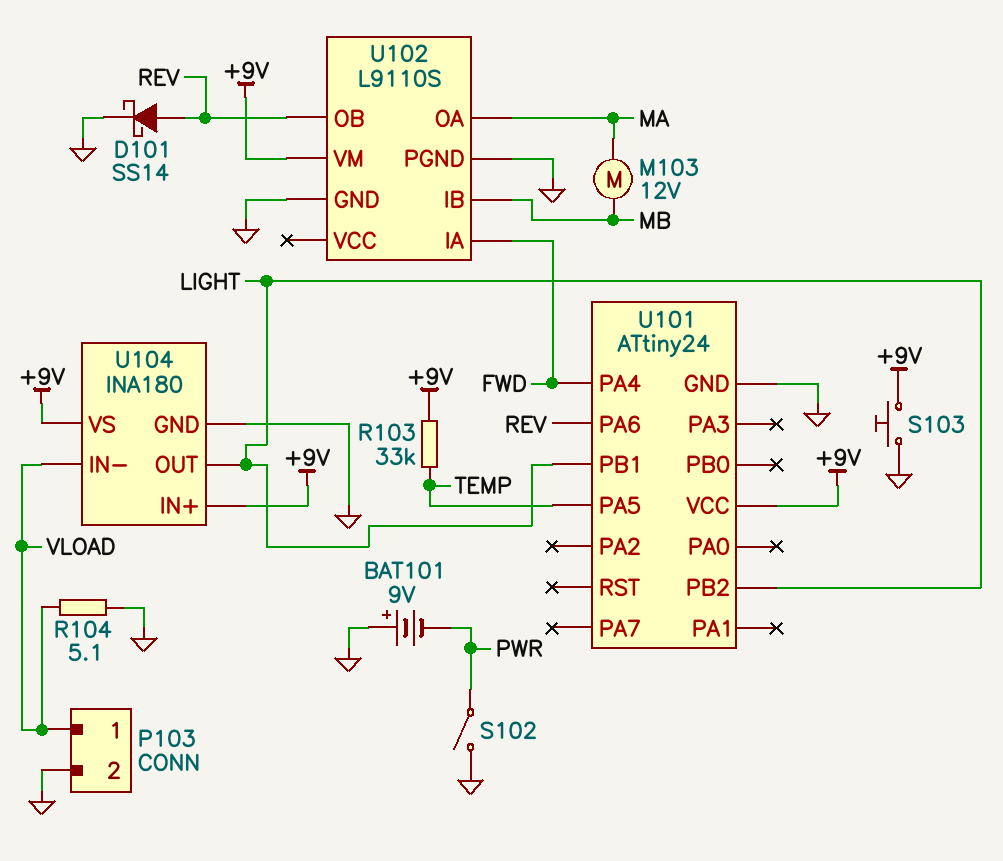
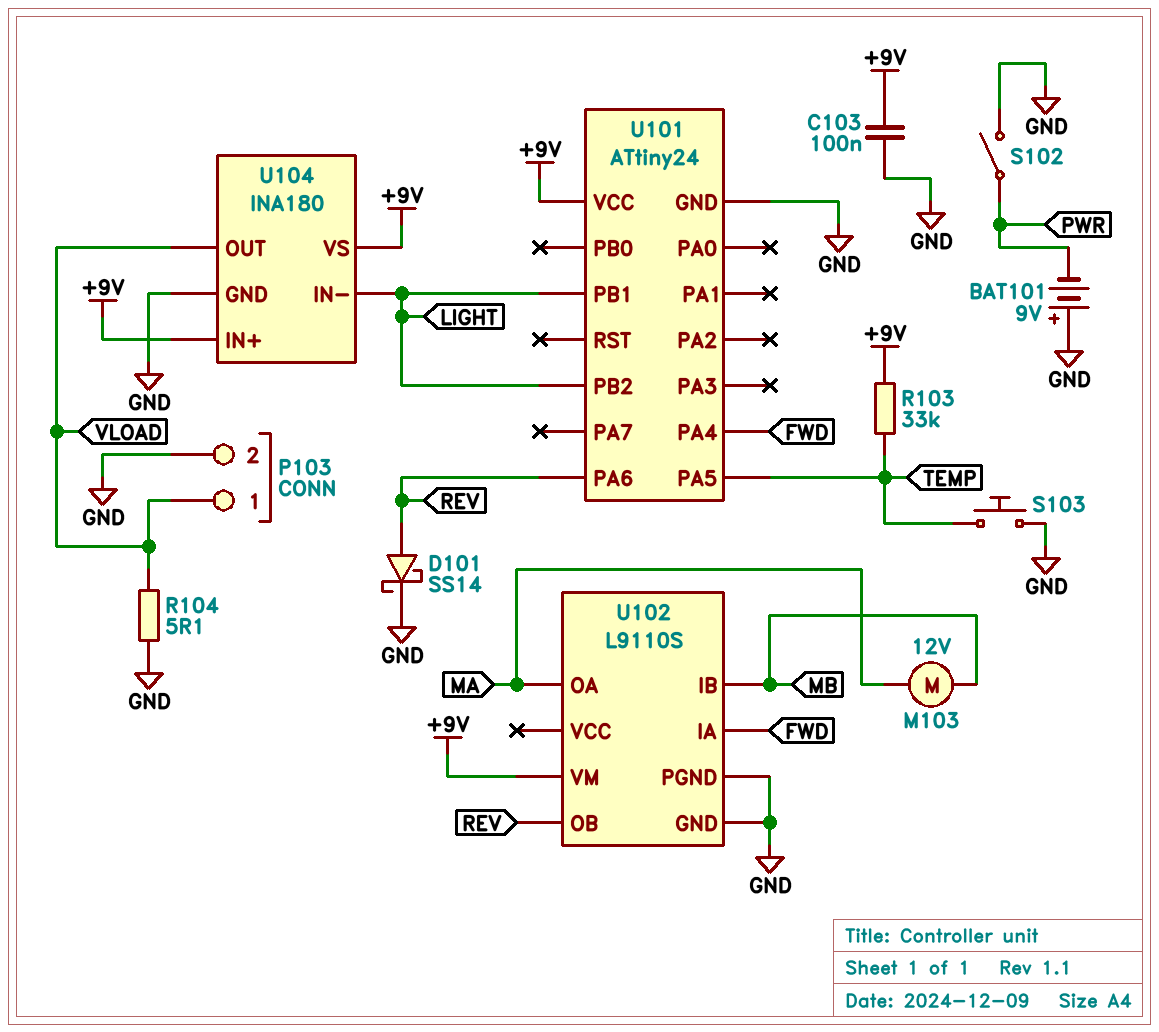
C103: none -> 100nF (+9V, GND)
S103: button (+9V, GND) -> button (GND, TEMP)
U104 pin IN-: VLOAD -> LIGHT
U104 pin OUT: LIGHT -> VLOAD

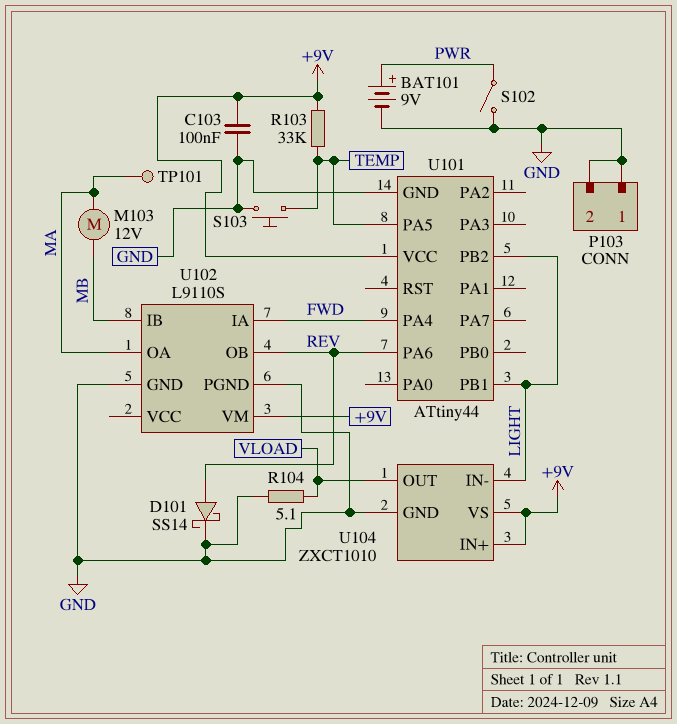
BAT101: 9V (plus GND, minus PWR) -> 9V (plus PWR, minus GND)
P103 pin 1: VLOAD -> GND
TP101: none -> test point (MA)
U101: ATtiny24 -> ATtiny44
U104: INA180 -> ZXCT1010

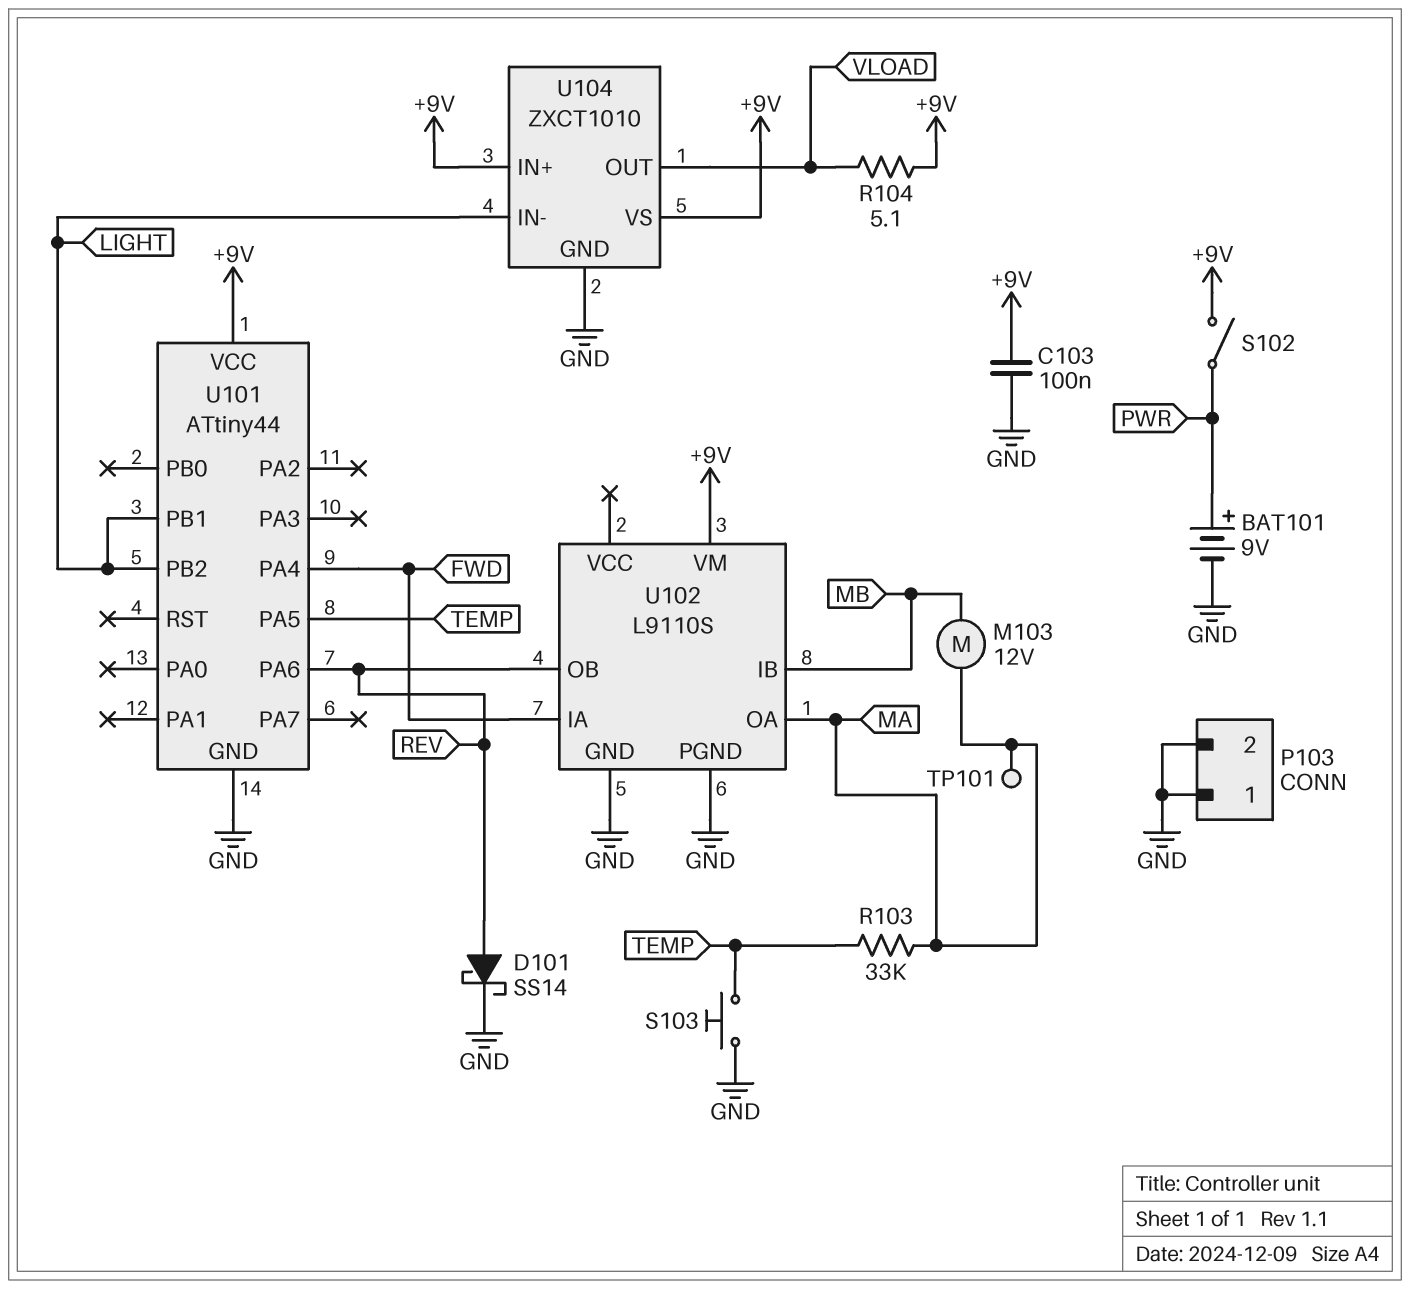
R103: 33k (+9V, TEMP) -> 33k (MA, TEMP)
R104: 5.1 (GND, VLOAD) -> 5.1 (+9V, VLOAD)
S102: switch (GND, PWR) -> switch (+9V, PWR)

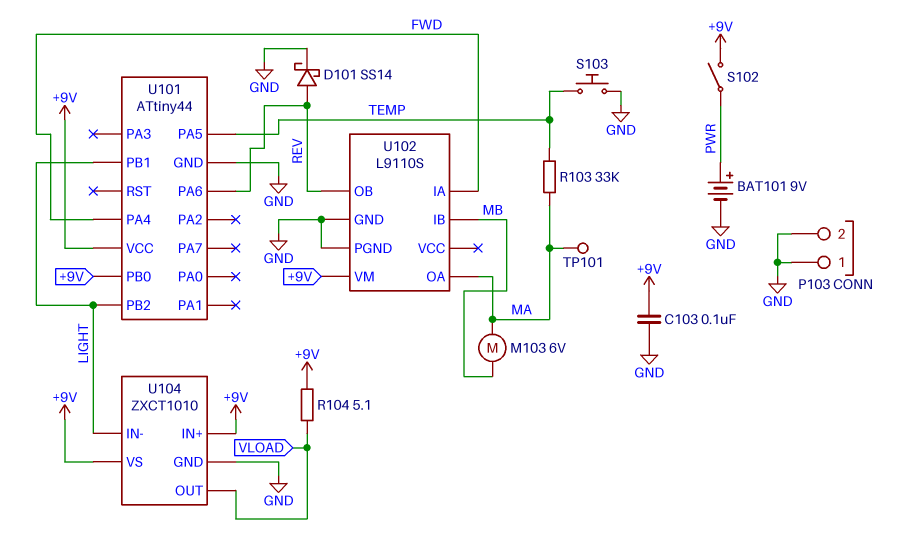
M103: motor 12V (MA, MB) -> motor 6V (MA, MB)
U101 pin PB0: none -> +9V

